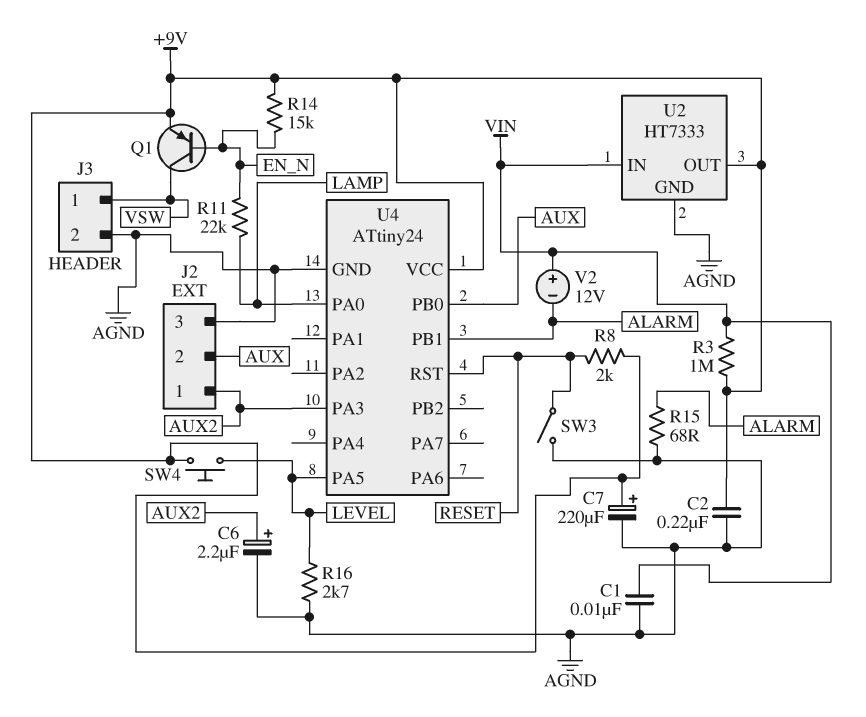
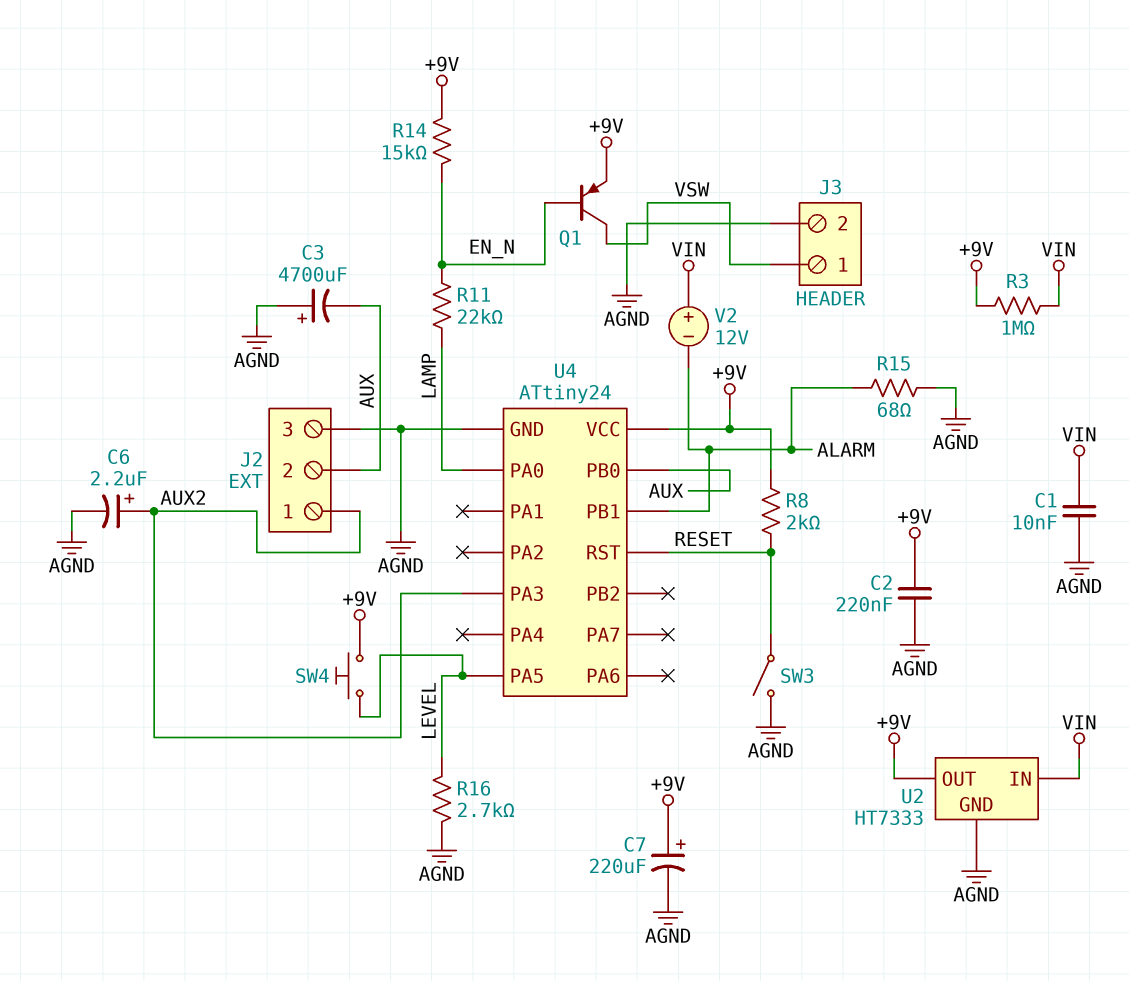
C3: none -> 4700uF (plus AGND, minus AUX)

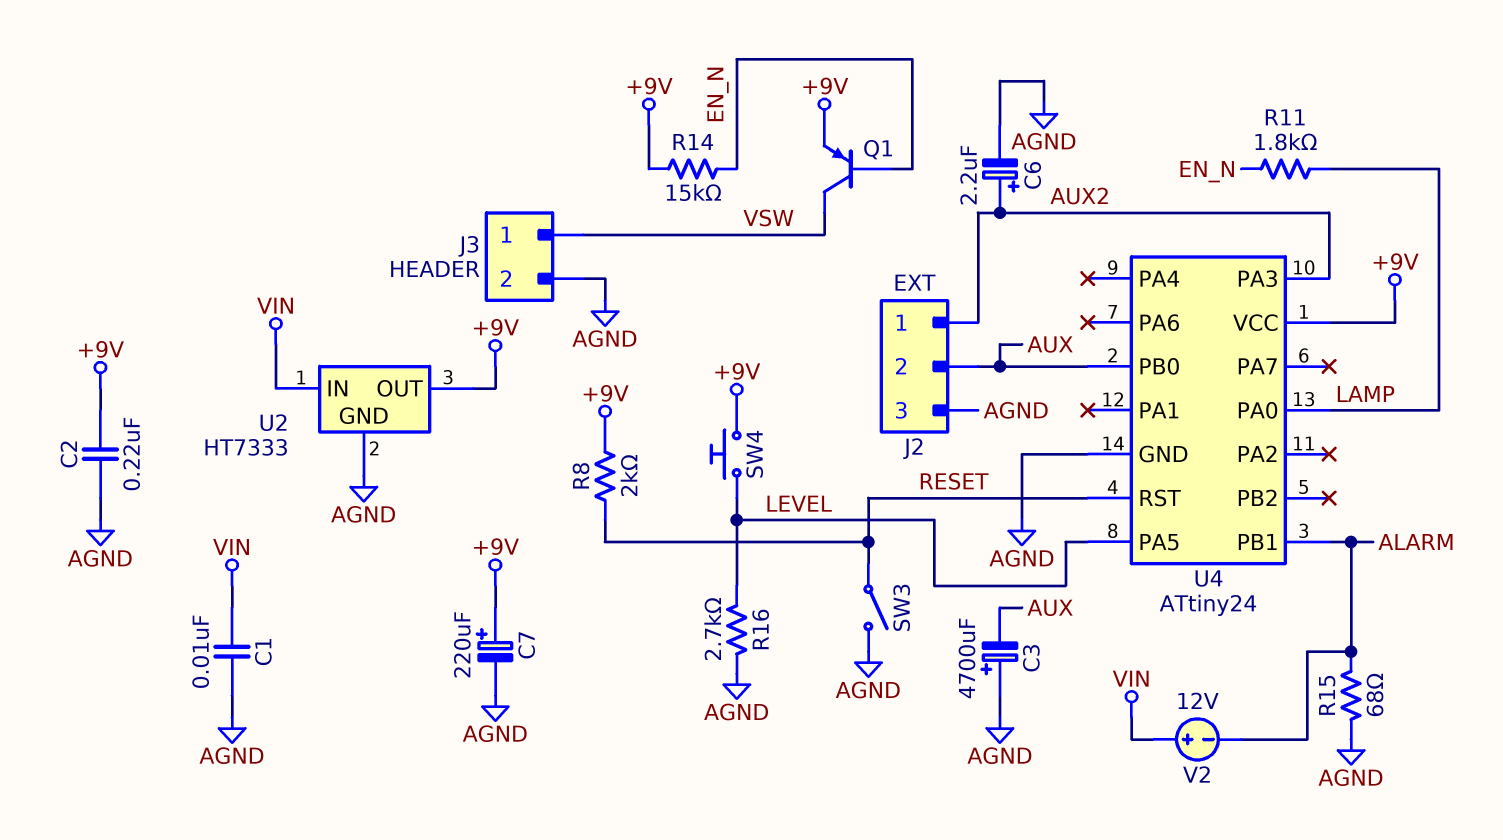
R3: 1M (+9V, VIN) -> none
R11: 22k (EN_N, LAMP) -> 1.8k (EN_N, LAMP)

